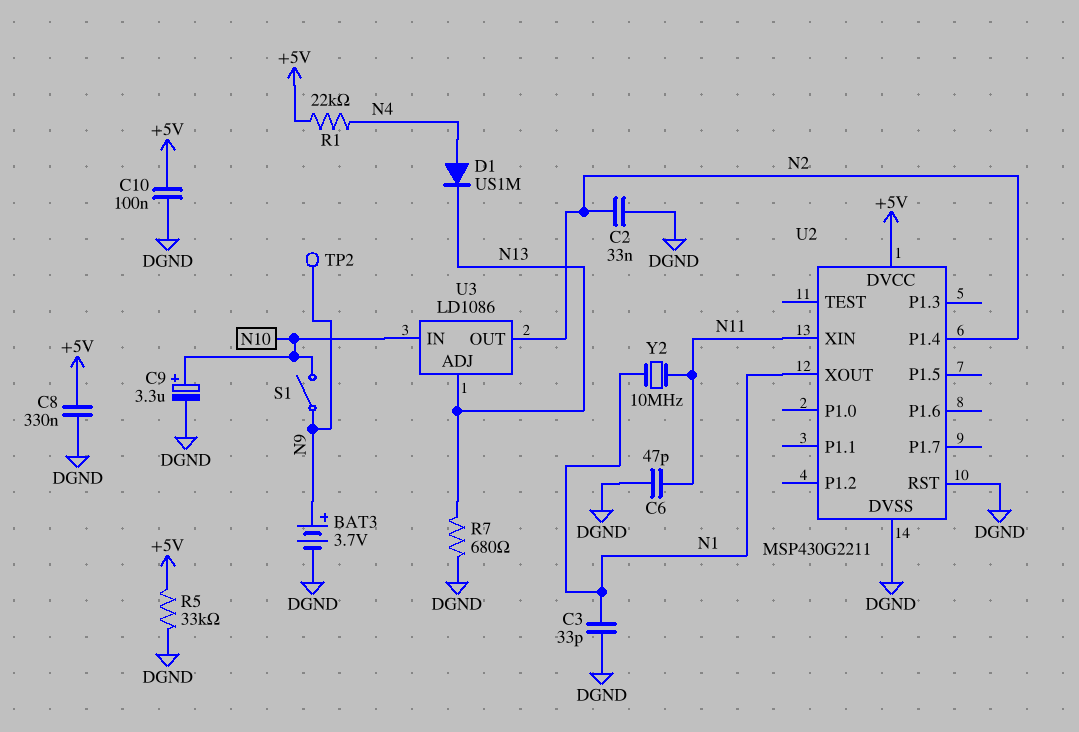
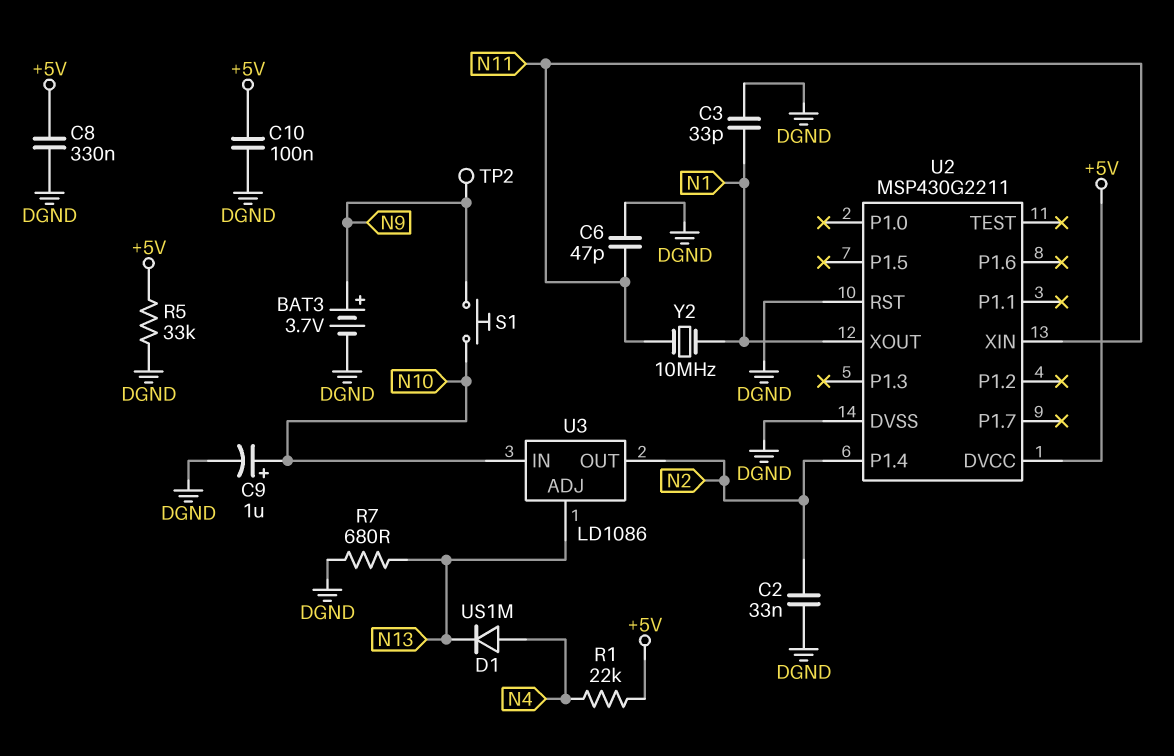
C9: 3.3uF (plus N10, minus DGND) -> 1uF (plus N10, minus DGND)
S1: switch (N9, N10) -> button (N9, N10)

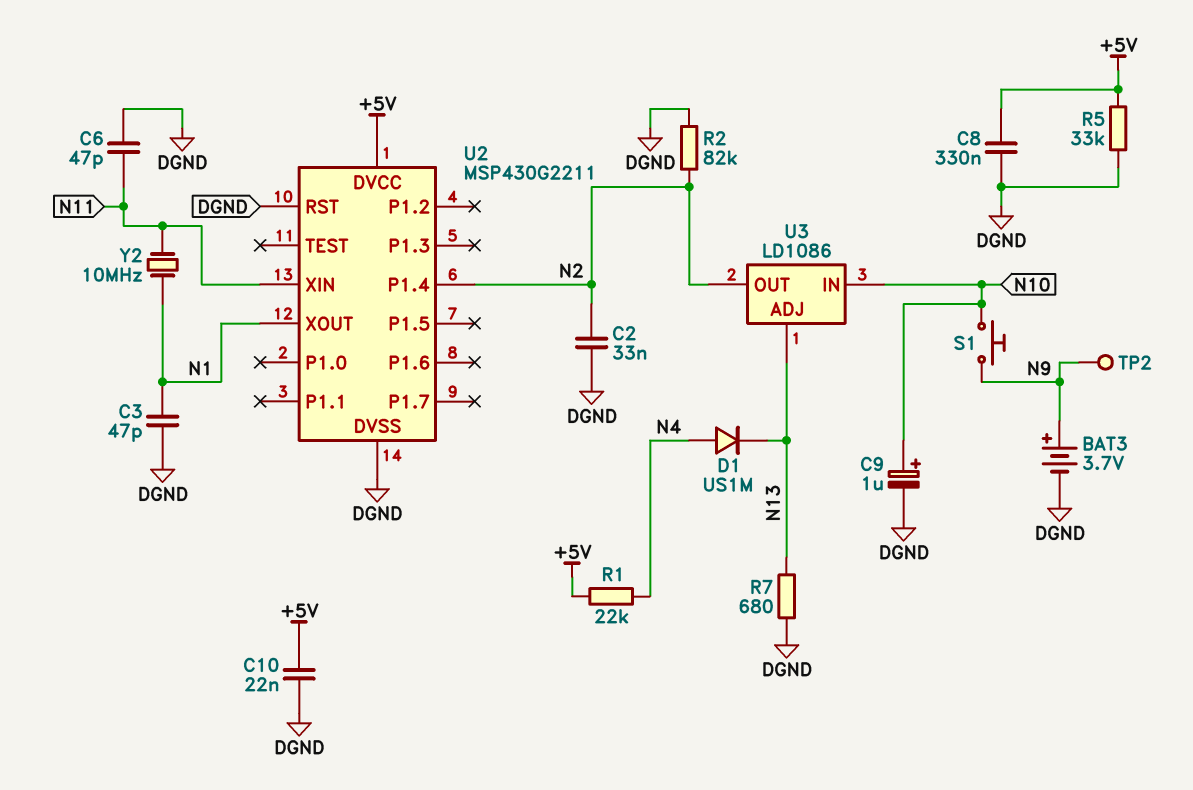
C3: 33pF (DGND, N1) -> 47pF (DGND, N1)
C10: 100nF (+5V, DGND) -> 22nF (+5V, DGND)
R2: none -> 82k (DGND, N2)

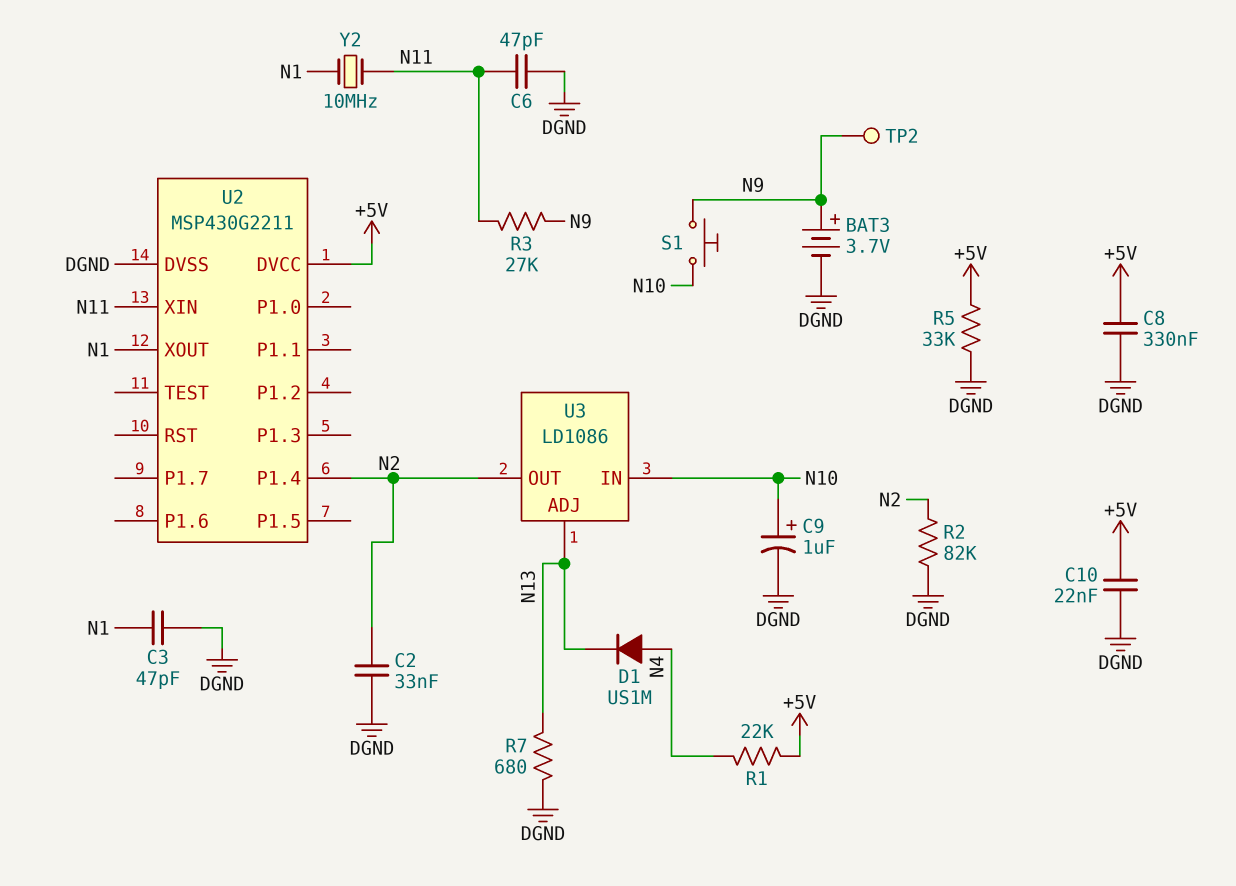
R3: none -> 27k (N9, N11)
U2 pin RST: DGND -> none

